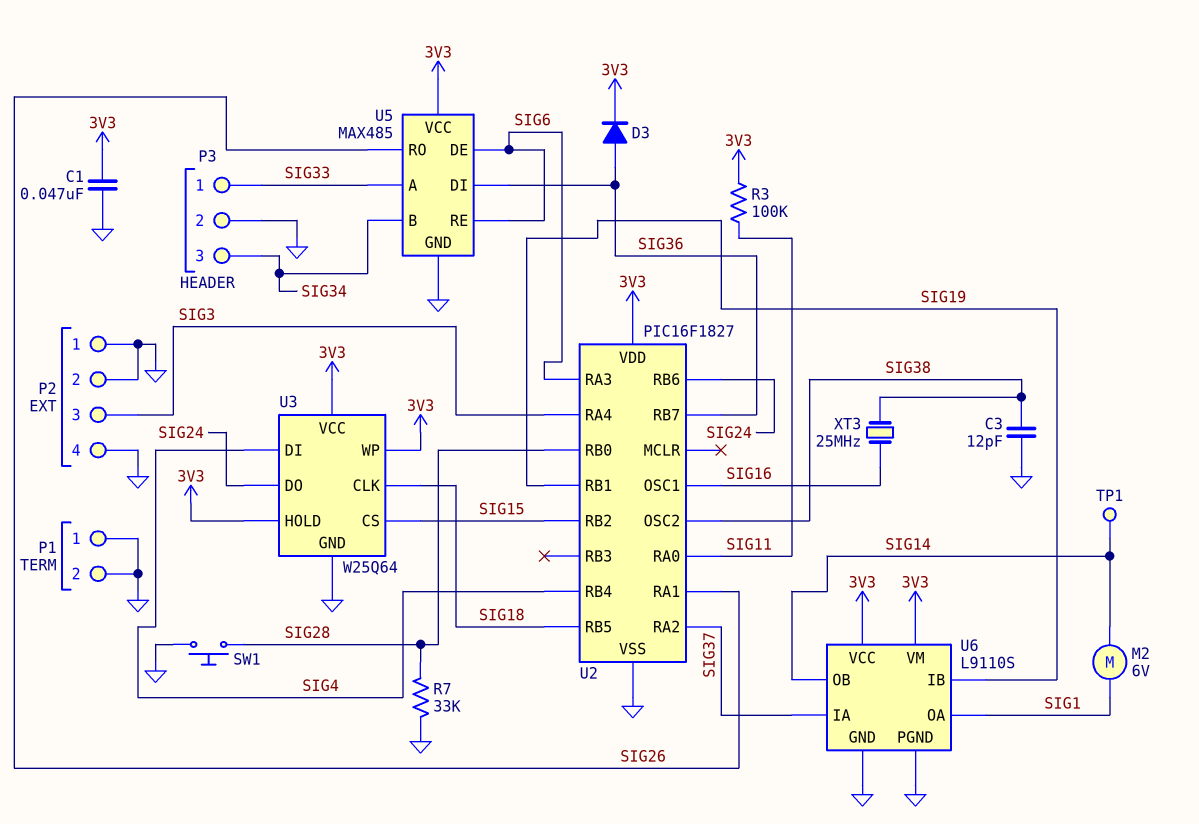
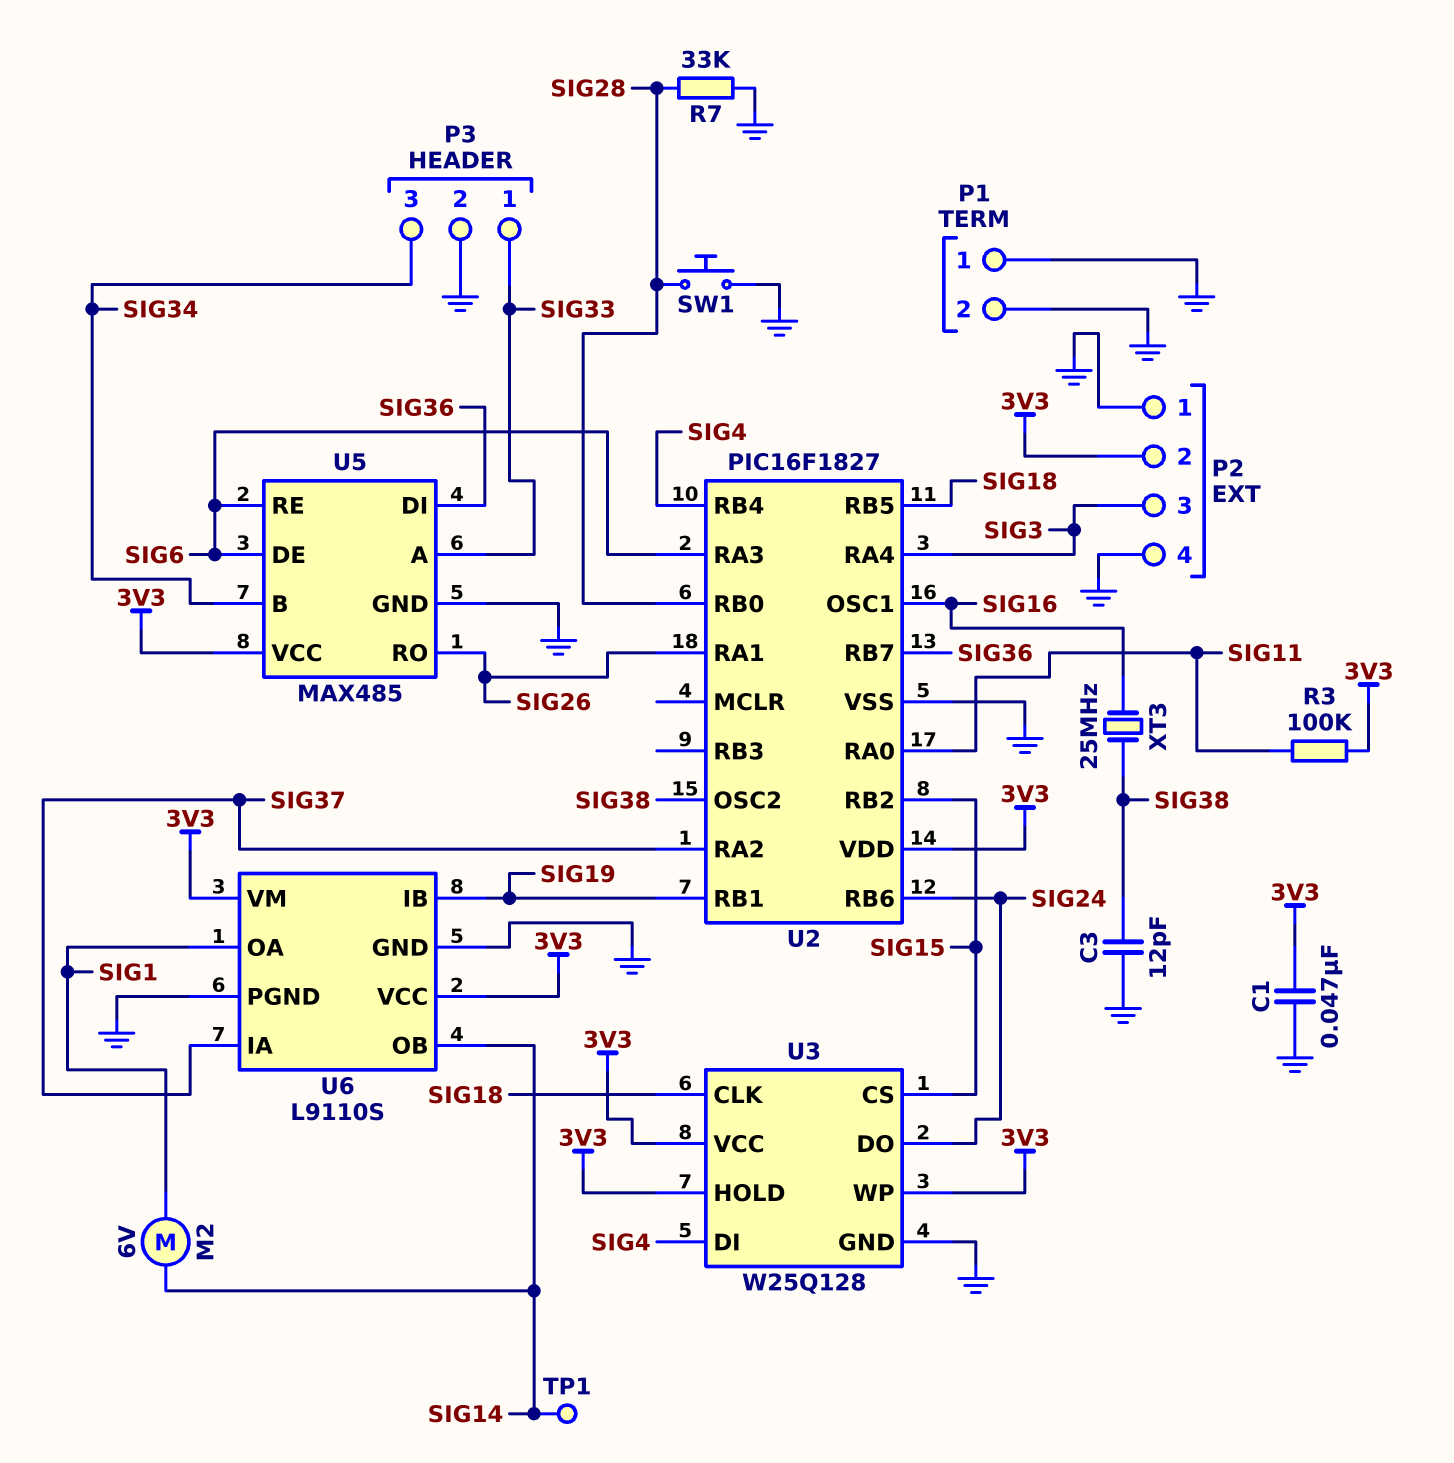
D3: diode (A SIG36, K 3V3) -> none
P2 pin 2: GND -> 3V3
U3: W25Q64 -> W25Q128

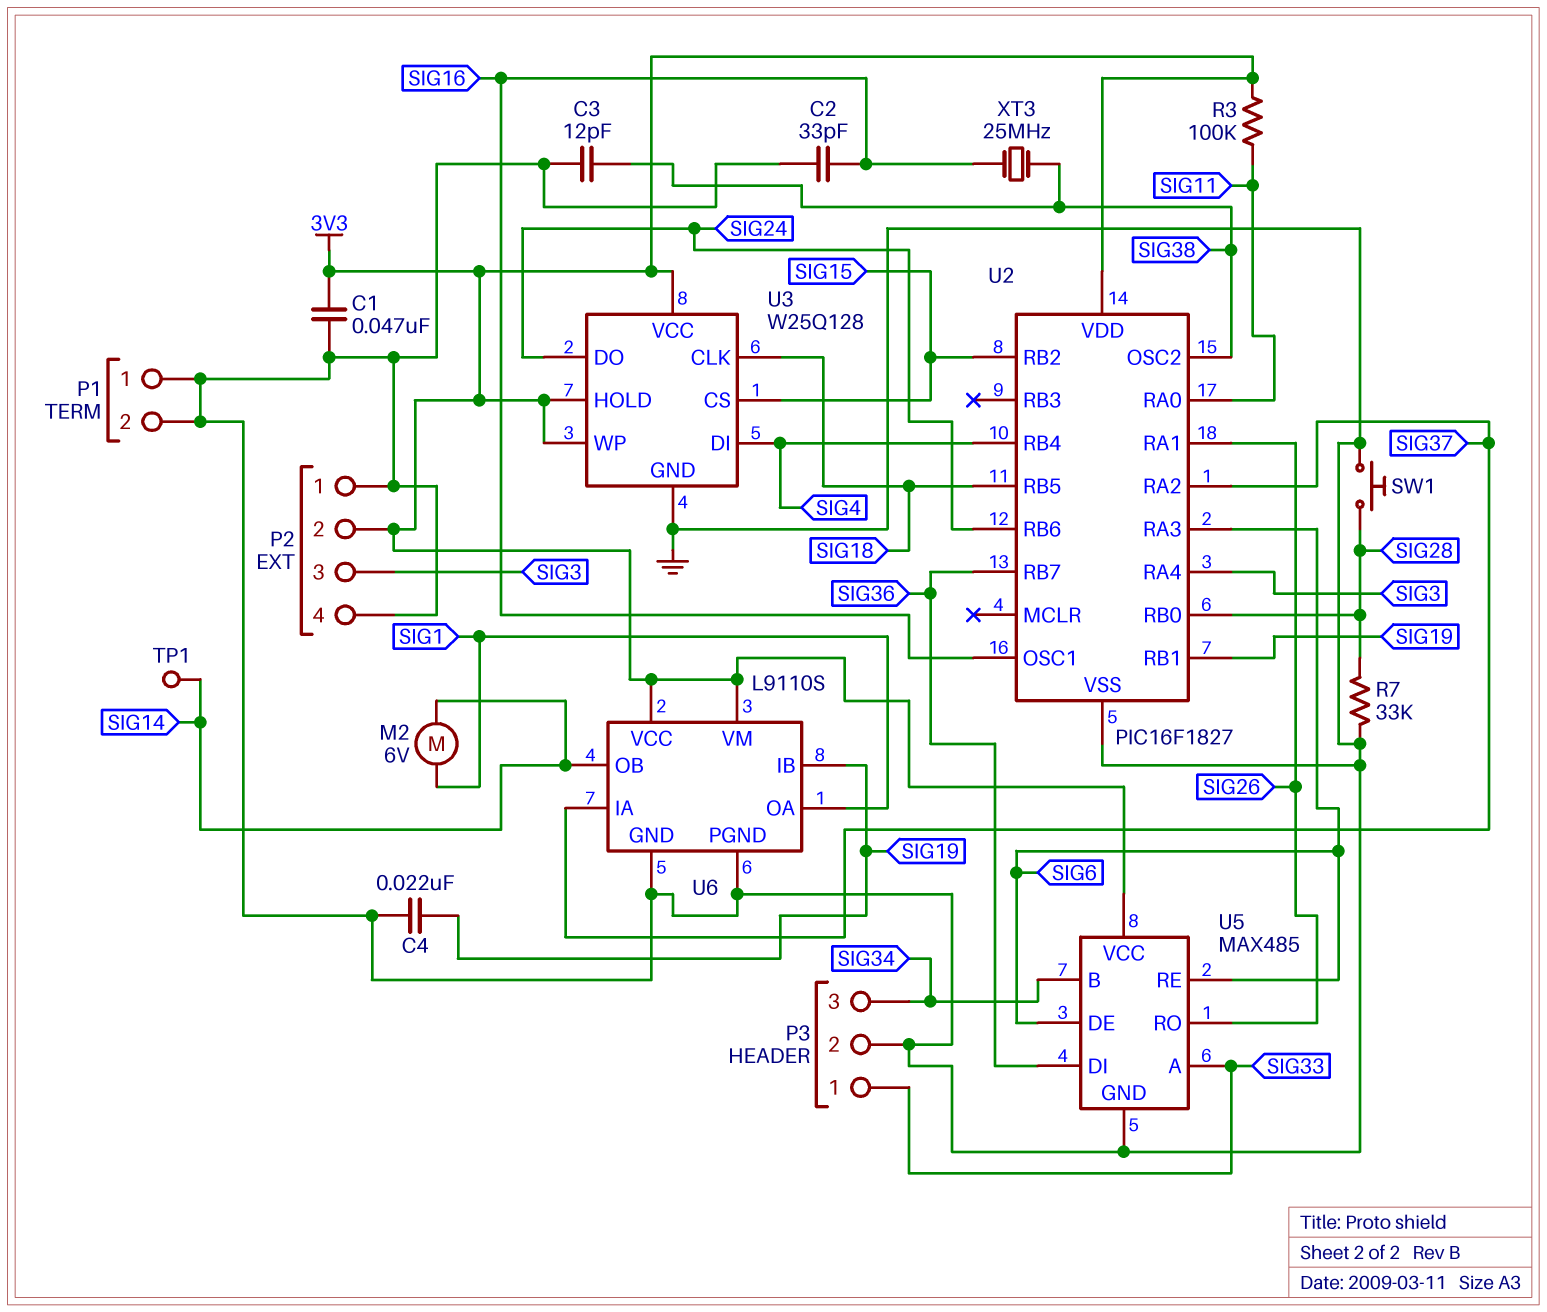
C2: none -> 33pF (GND, SIG16)
C4: none -> 22nF (GND, SIG19)

